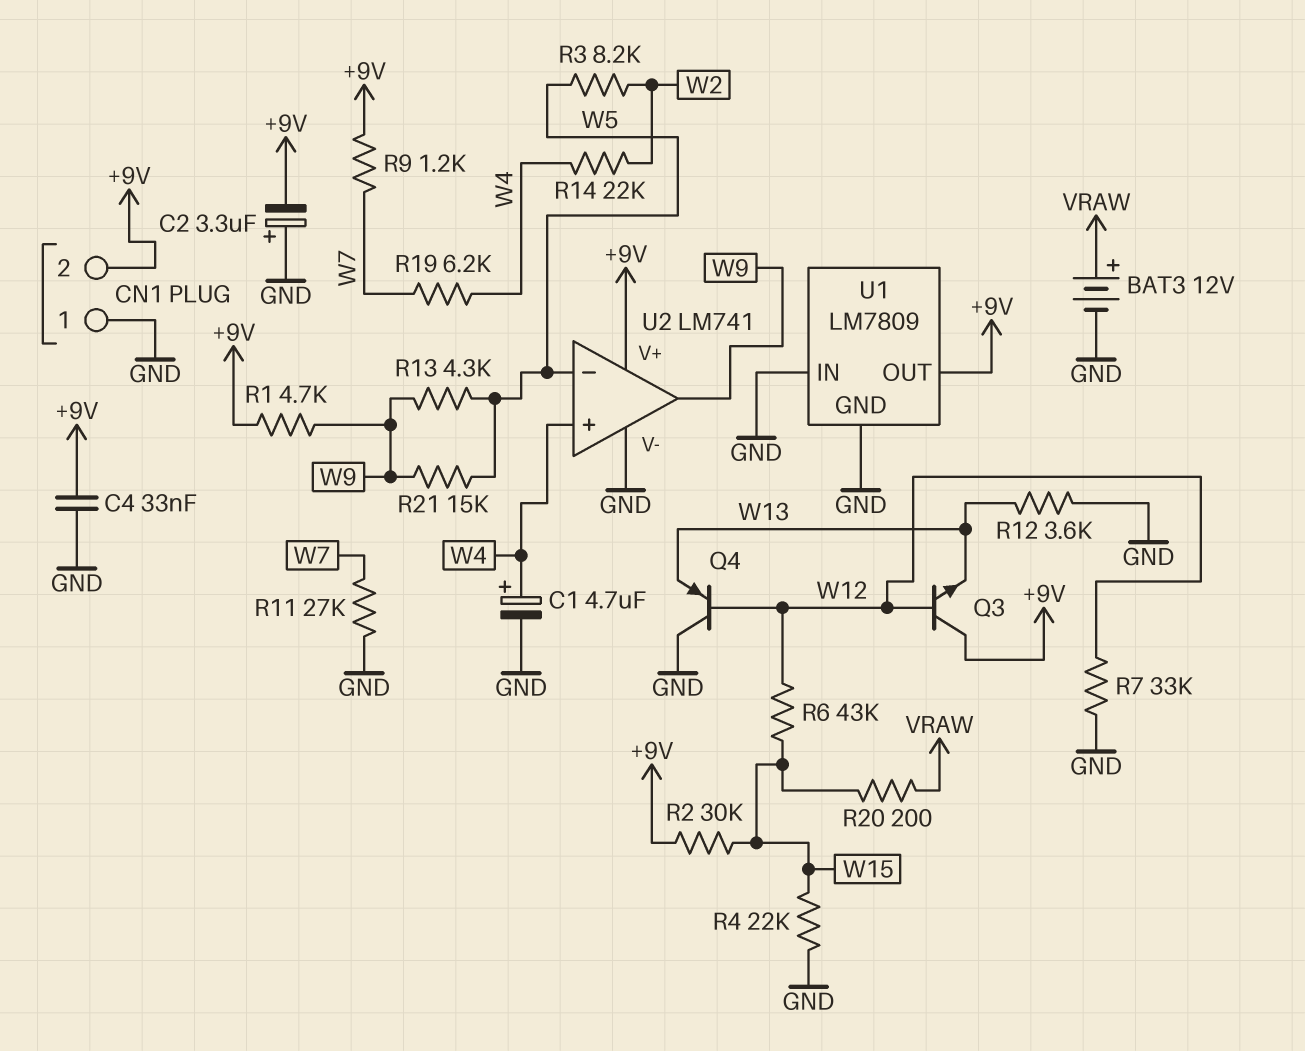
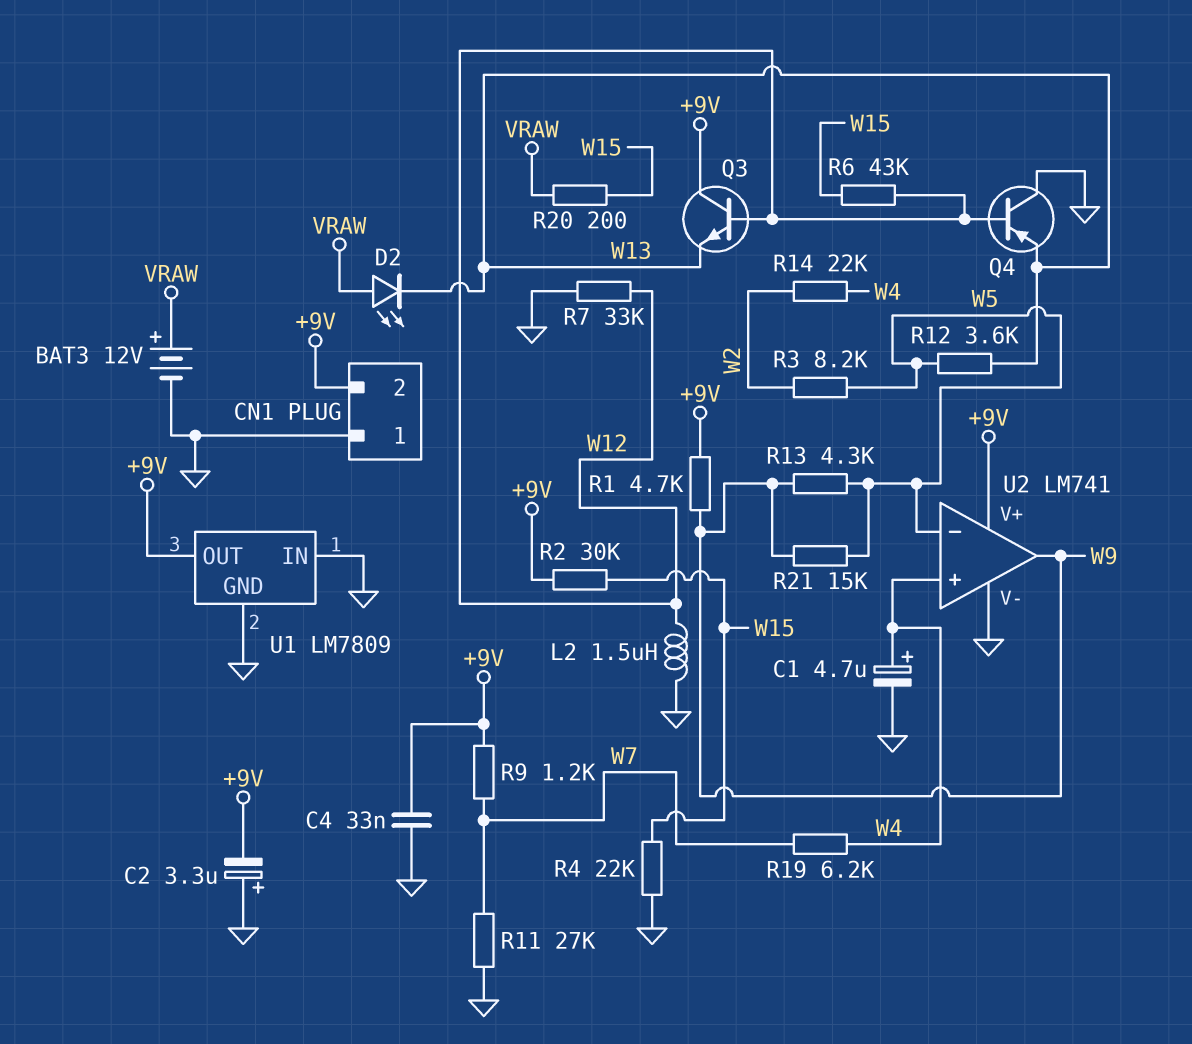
D2: none -> LED (A VRAW, K W13)
L2: none -> 1.5uH (GND, W12)
R12: 3.6k (GND, W13) -> 3.6k (W5, W13)

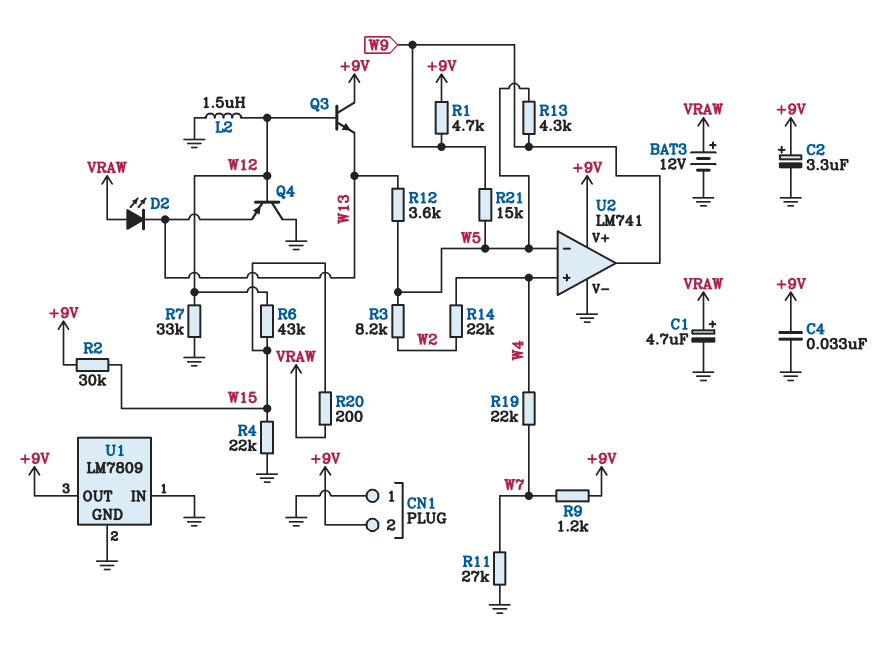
C1: 4.7uF (plus W4, minus GND) -> 4.7uF (plus VRAW, minus GND)
C2: 3.3uF (plus GND, minus +9V) -> 3.3uF (plus +9V, minus GND)
R19: 6.2k (W4, W7) -> 22k (W4, W7)

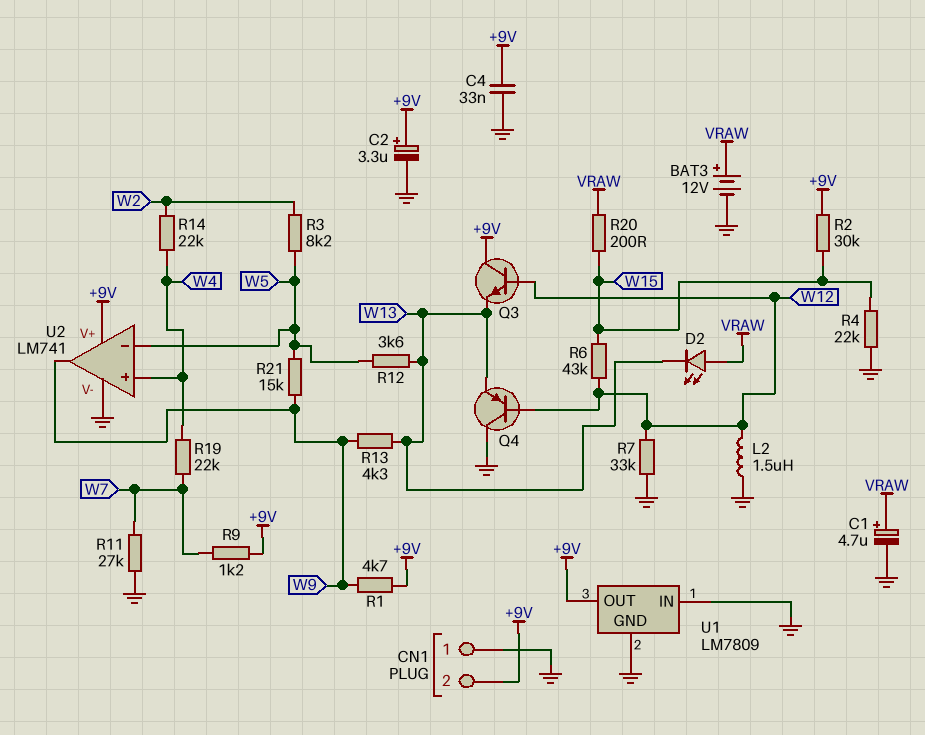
R13: 4.3k (W5, W9) -> 4.3k (W9, W13)

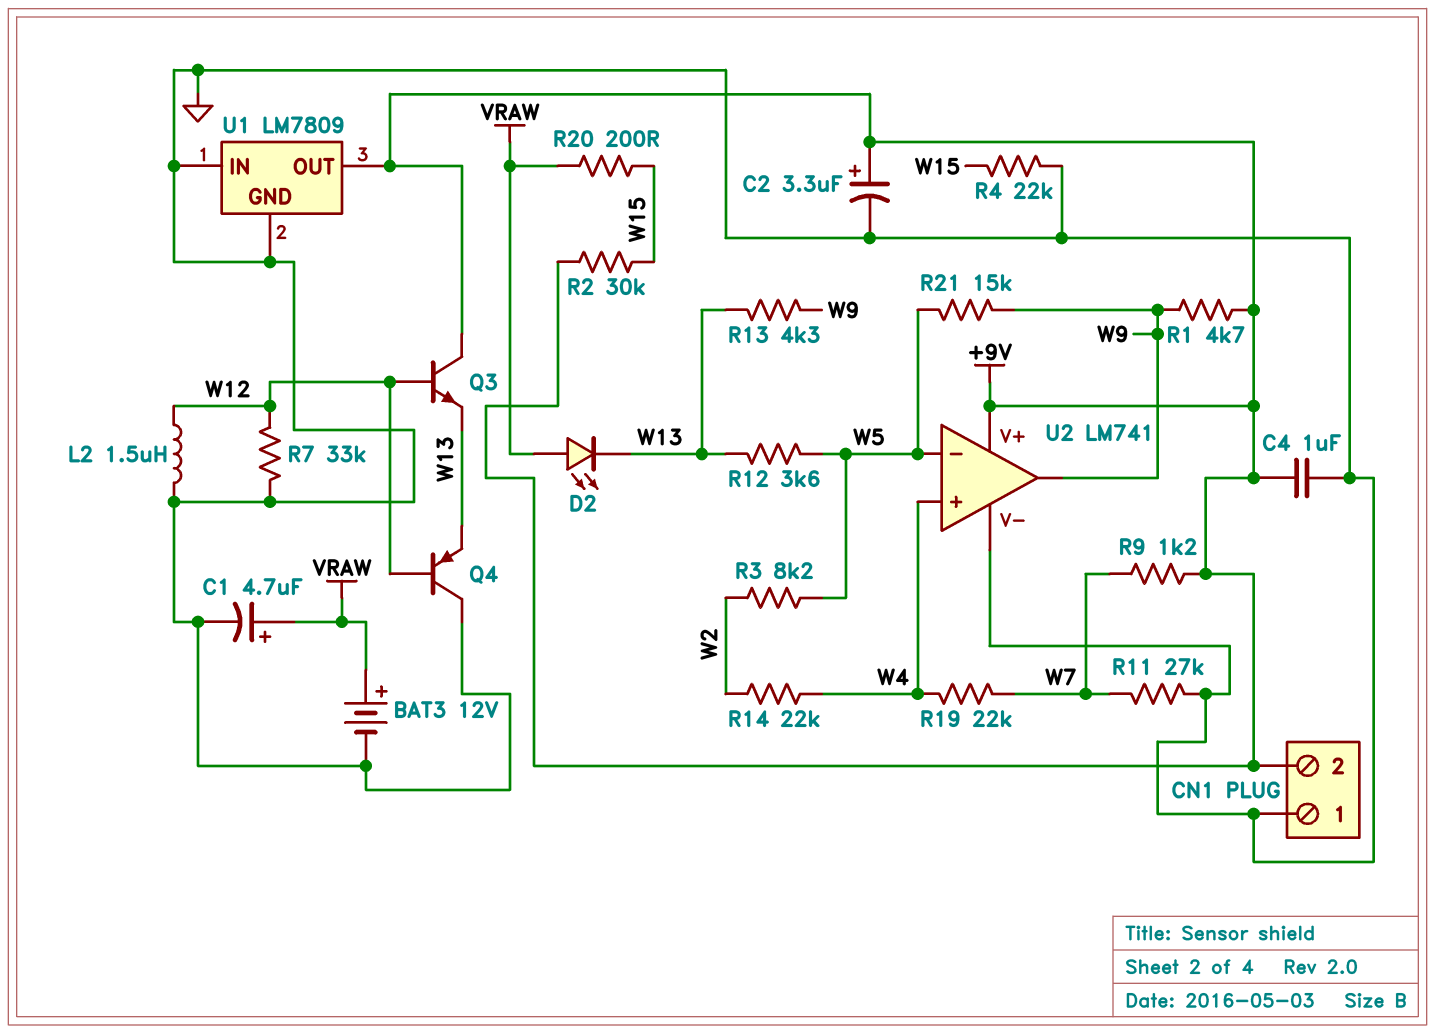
C4: 33nF (+9V, GND) -> 1uF (+9V, GND)
R6: 43k (W12, W15) -> none

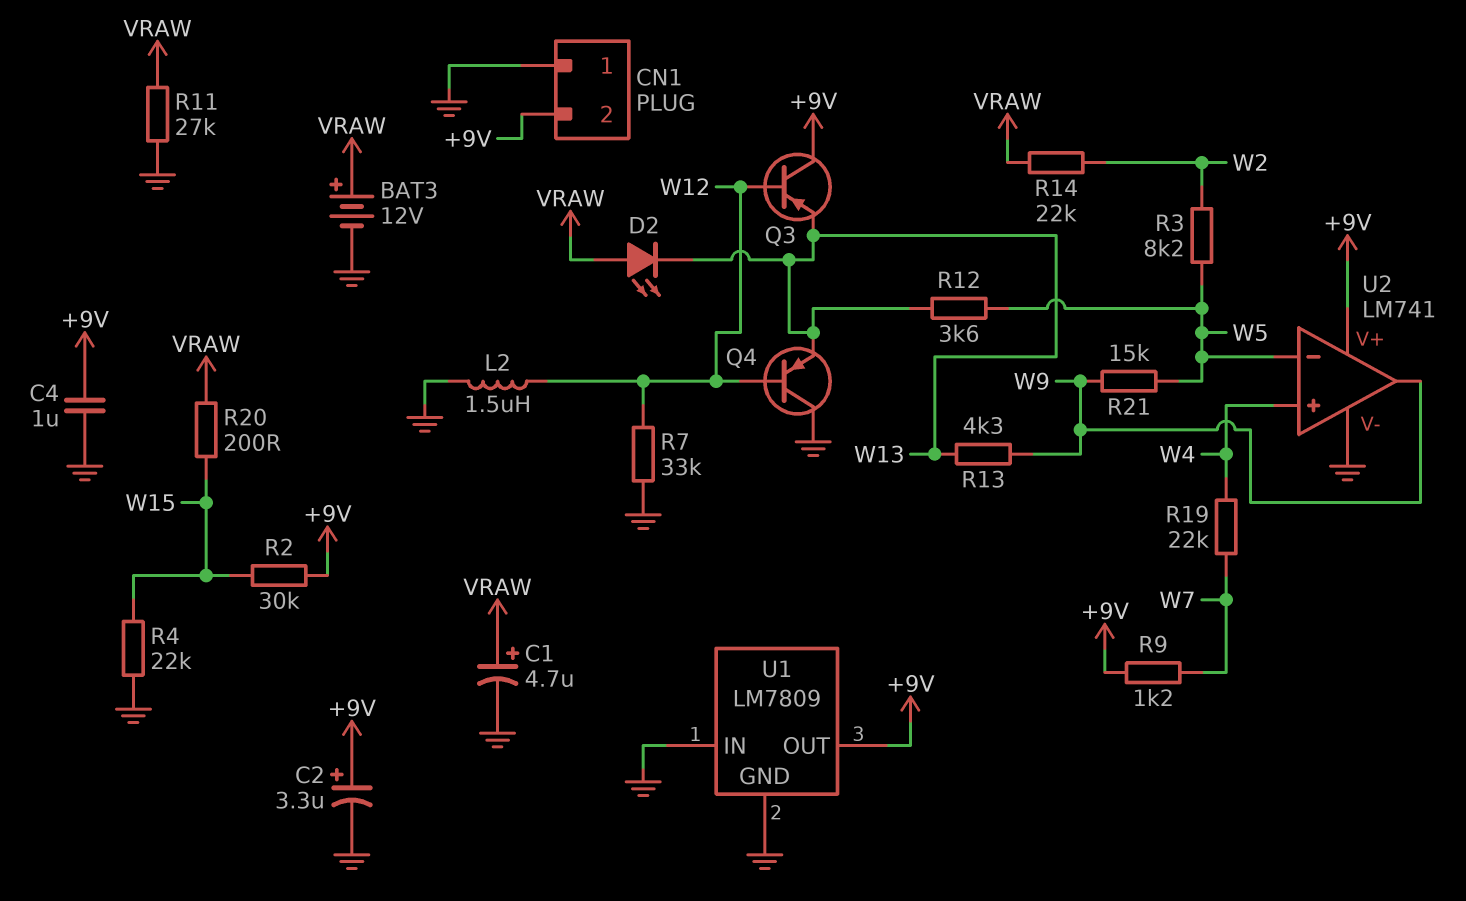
Q3: NPN (B W12, C +9V, E W13) -> PNP (B W12, C +9V, E W13)
R1: 4.7k (+9V, W9) -> none
R11: 27k (GND, W7) -> 27k (GND, VRAW)
R14: 22k (W2, W4) -> 22k (VRAW, W2)

